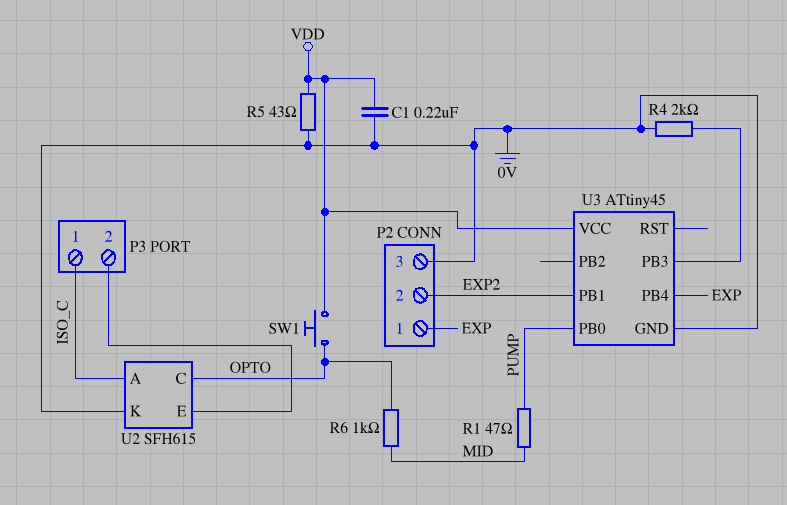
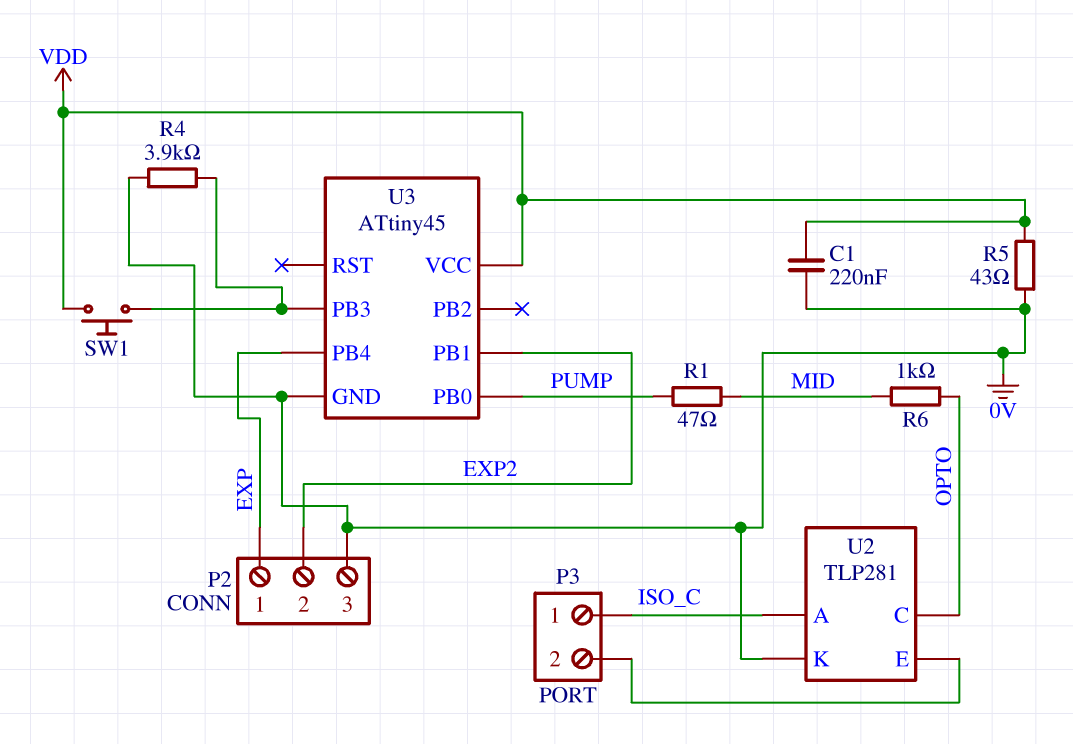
R4: 2k (0V, U3/PB3) -> 3.9k (0V, U3/PB3)
SW1: button (OPTO, VDD) -> button (U3/PB3, VDD)
U2: SFH615 -> TLP281

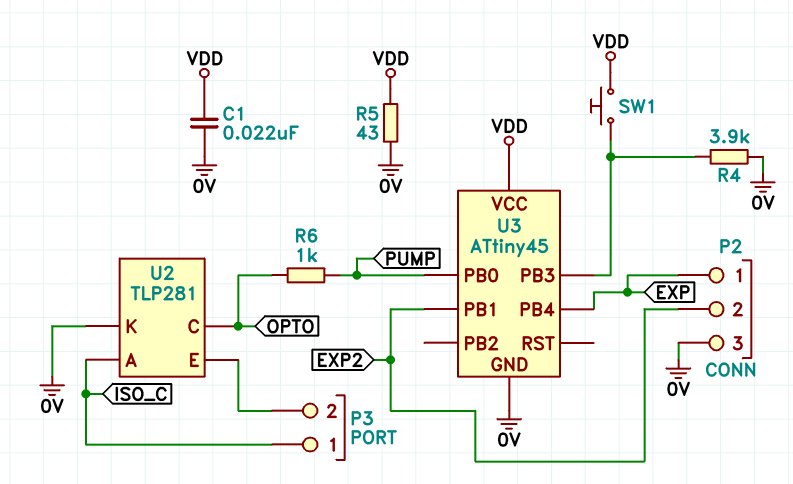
C1: 220nF (0V, VDD) -> 22nF (0V, VDD)
R1: 47 (MID, PUMP) -> none
R6: 1k (MID, OPTO) -> 1k (OPTO, PUMP)

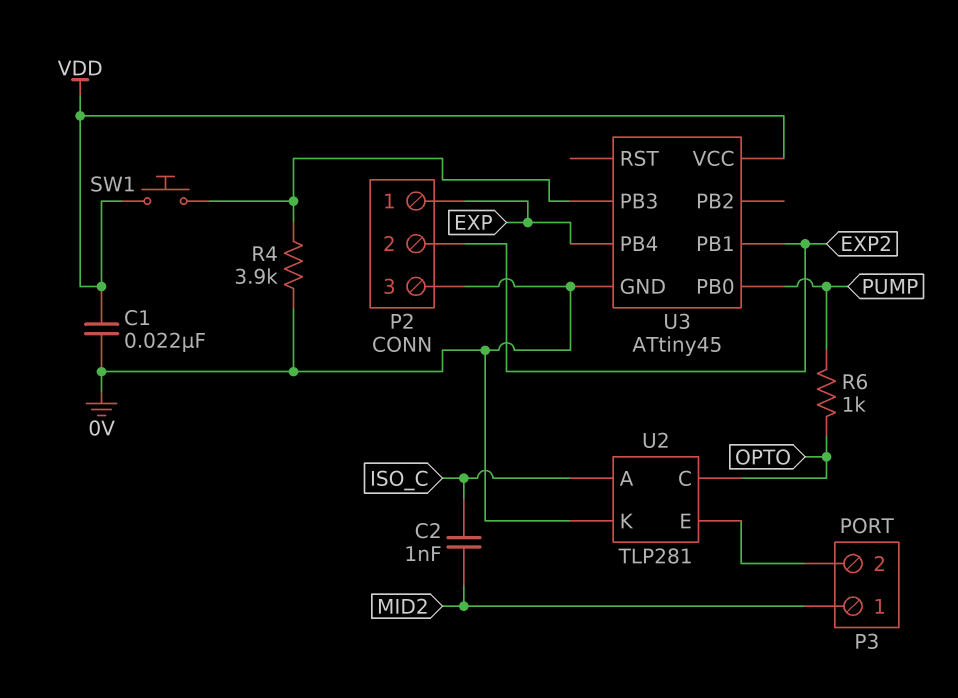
C2: none -> 1nF (ISO_C, MID2)
P3 pin 1: ISO_C -> MID2
R5: 43 (0V, VDD) -> none

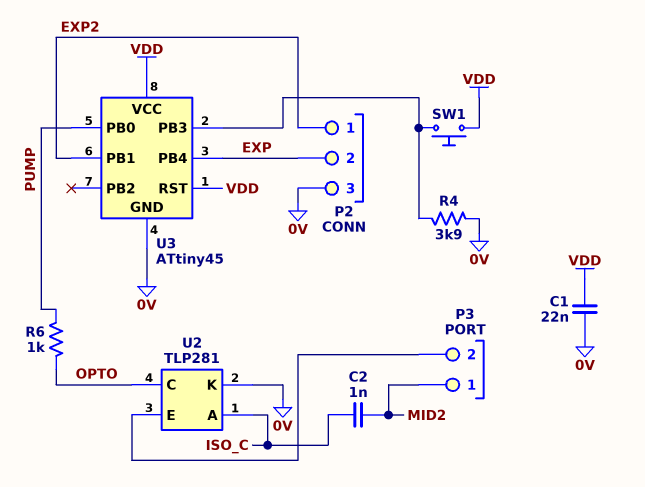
P2 pin 1: EXP -> EXP2
P2 pin 2: EXP2 -> EXP
U3 pin RST: none -> VDD

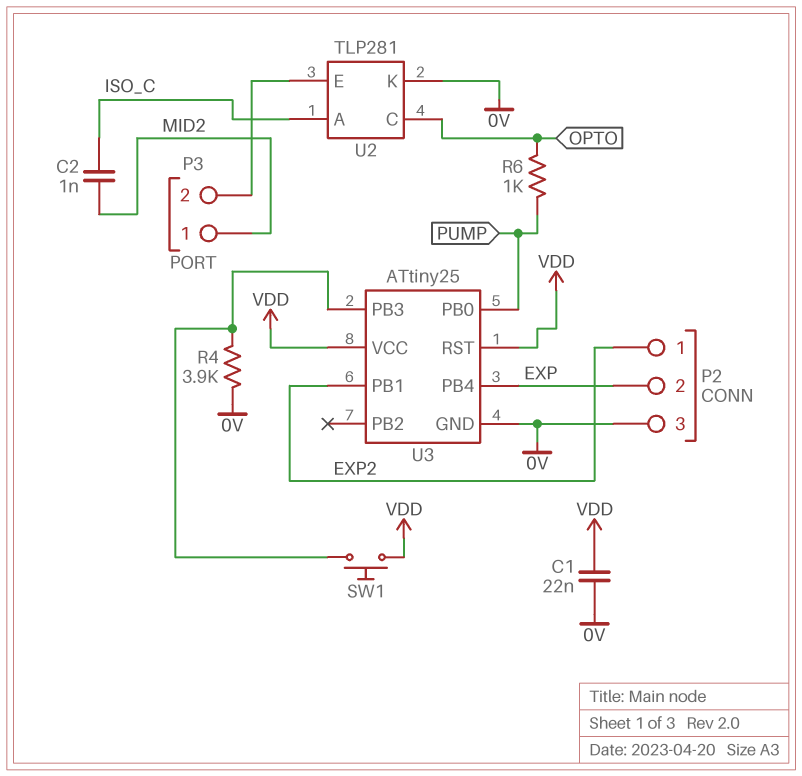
U3: ATtiny45 -> ATtiny25

